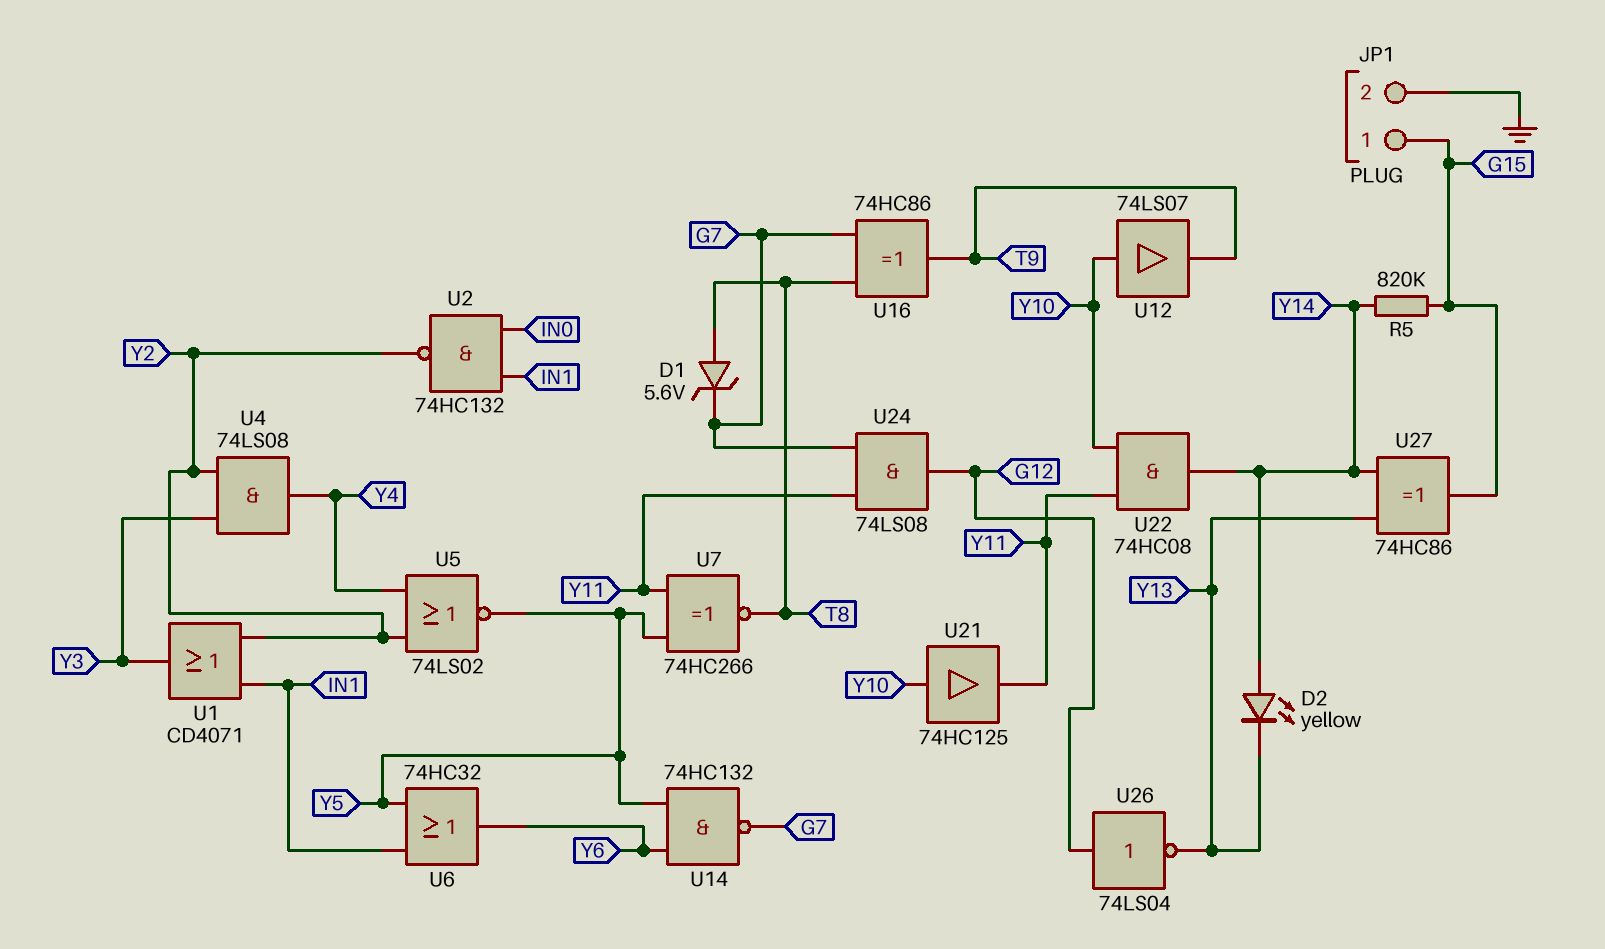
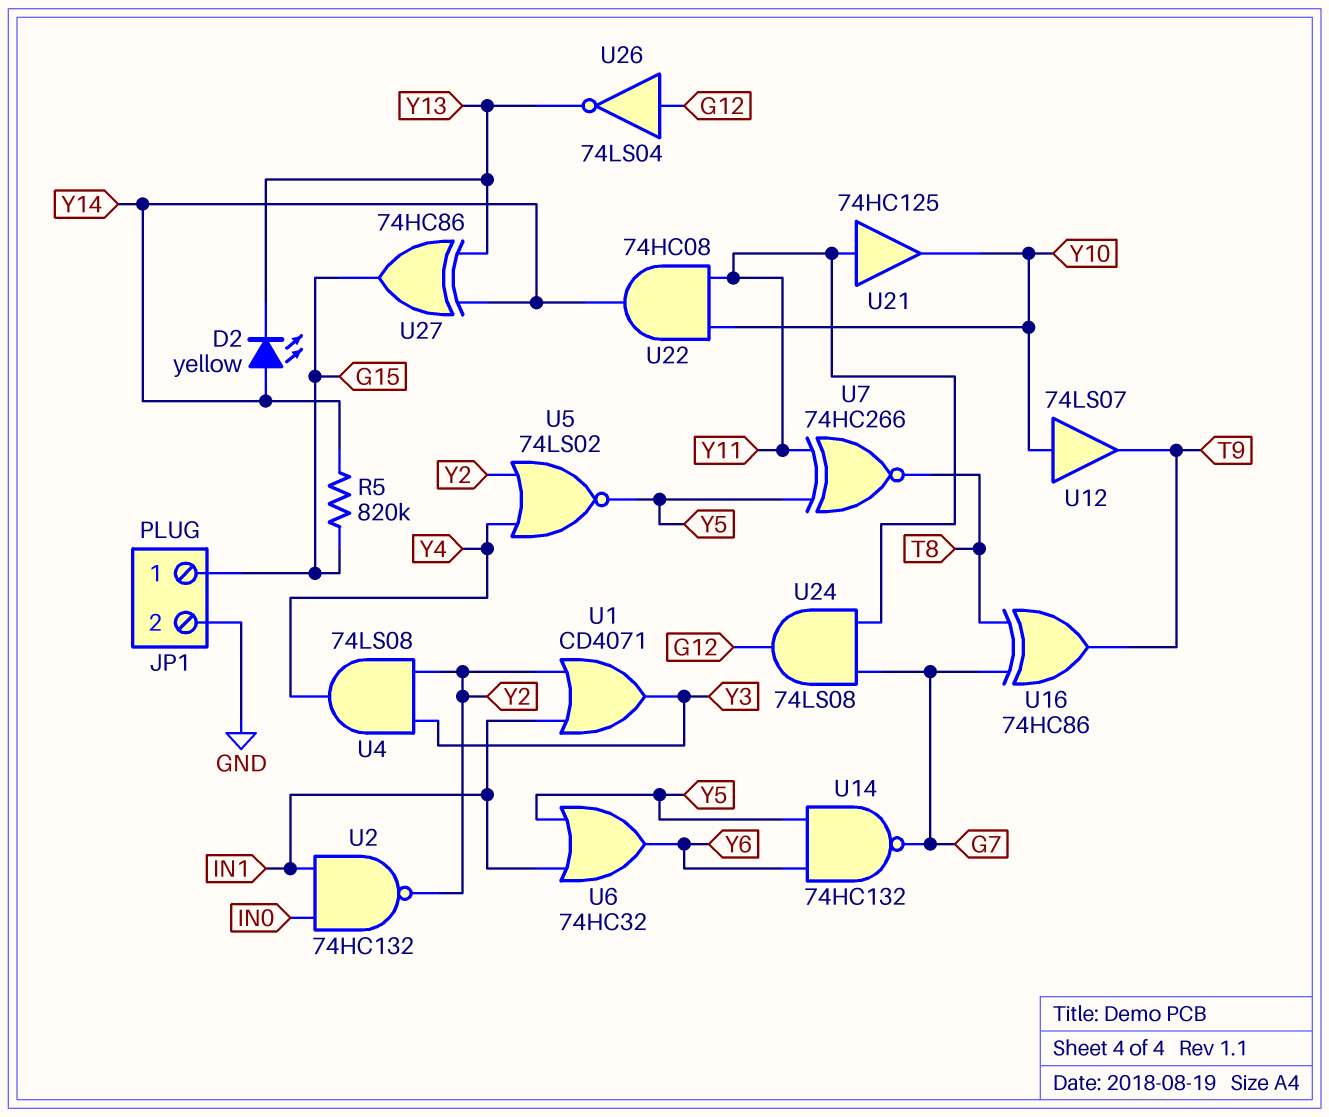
D1: zener 5.6V (A T8, K G7) -> none
U21: buffer 74HC125 (in Y10, out Y11) -> buffer 74HC125 (in Y11, out Y10)

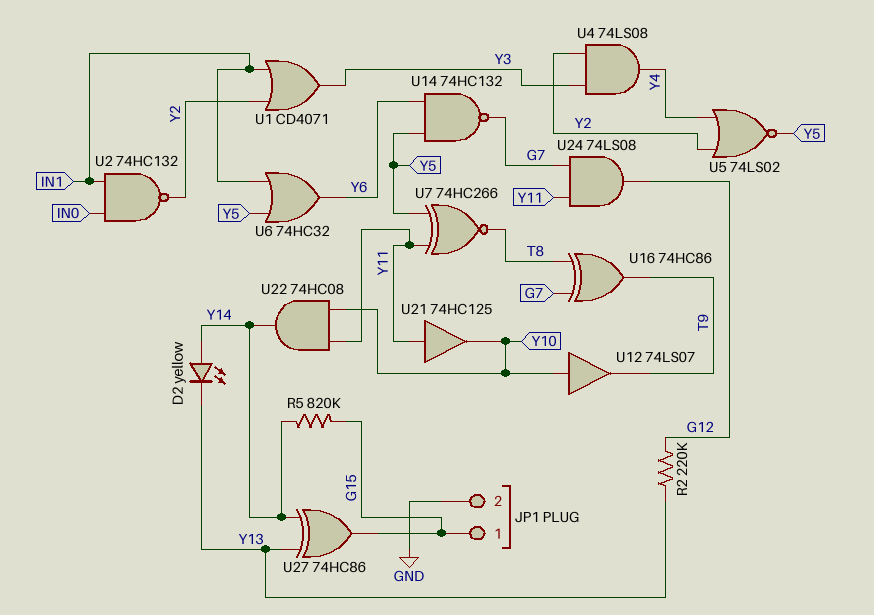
R2: none -> 220k (G12, Y13)
U26: NOT 74LS04 (in G12, out Y13) -> none

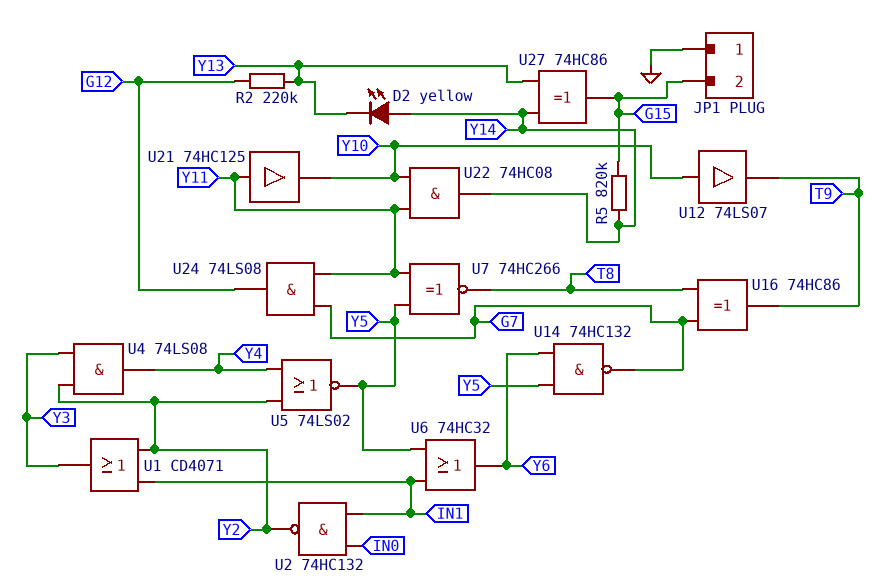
JP1 pin 1: G15 -> GND
JP1 pin 2: GND -> G15

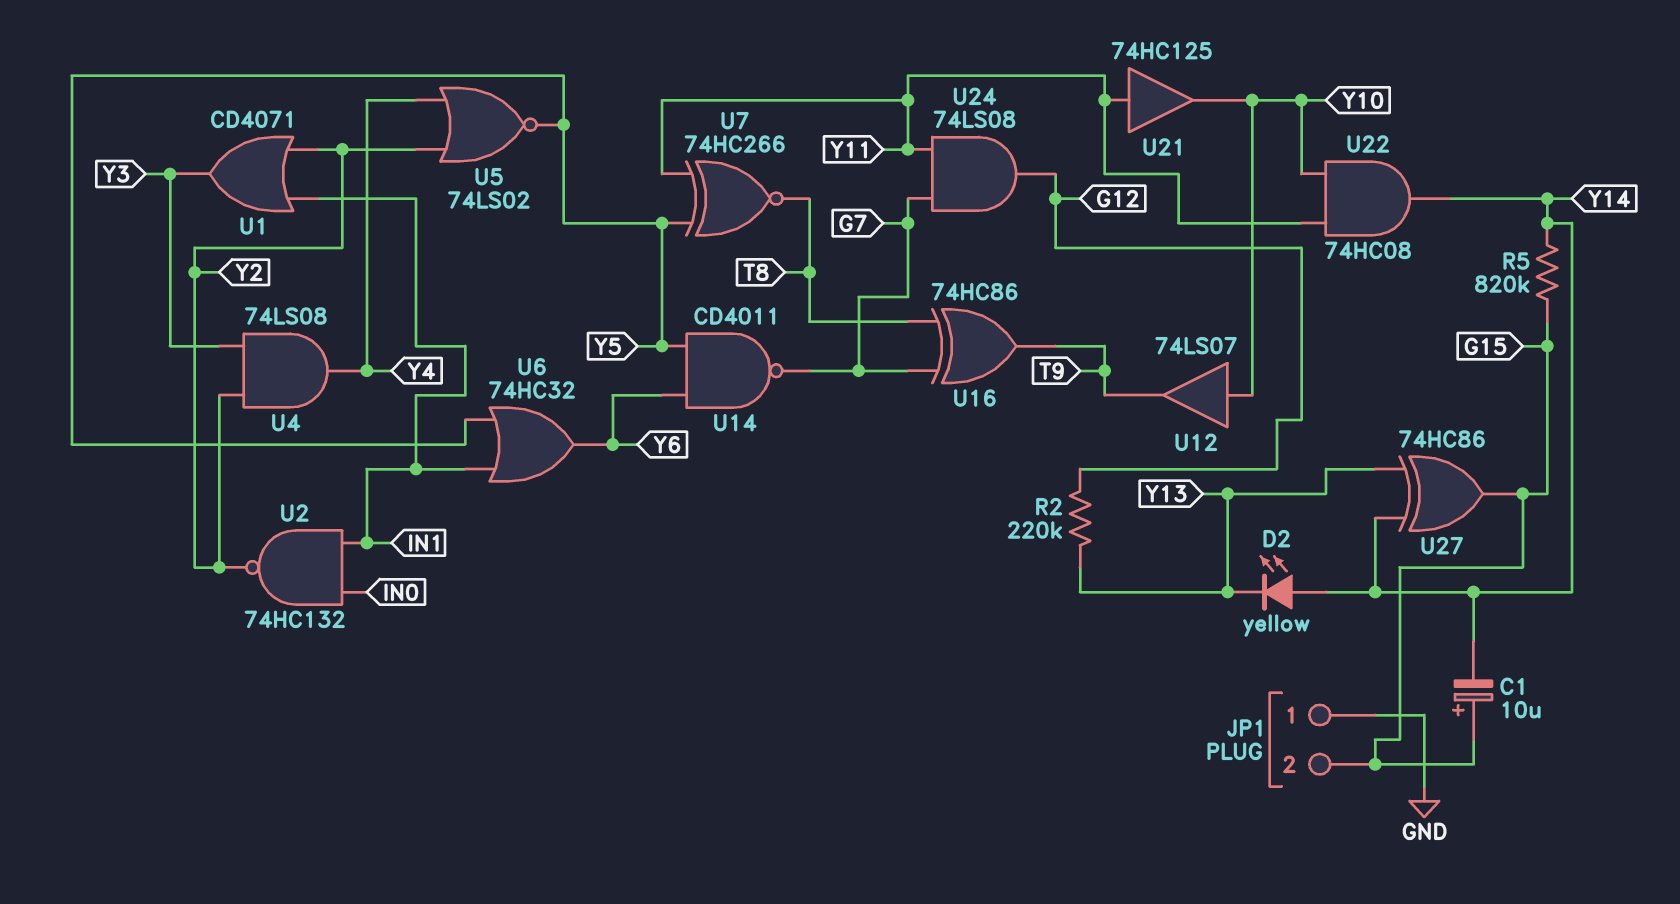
C1: none -> 10uF (plus G15, minus Y14)
U14: NAND 74HC132 (in Y5, in Y6, out G7) -> NAND CD4011 (in Y5, in Y6, out G7)

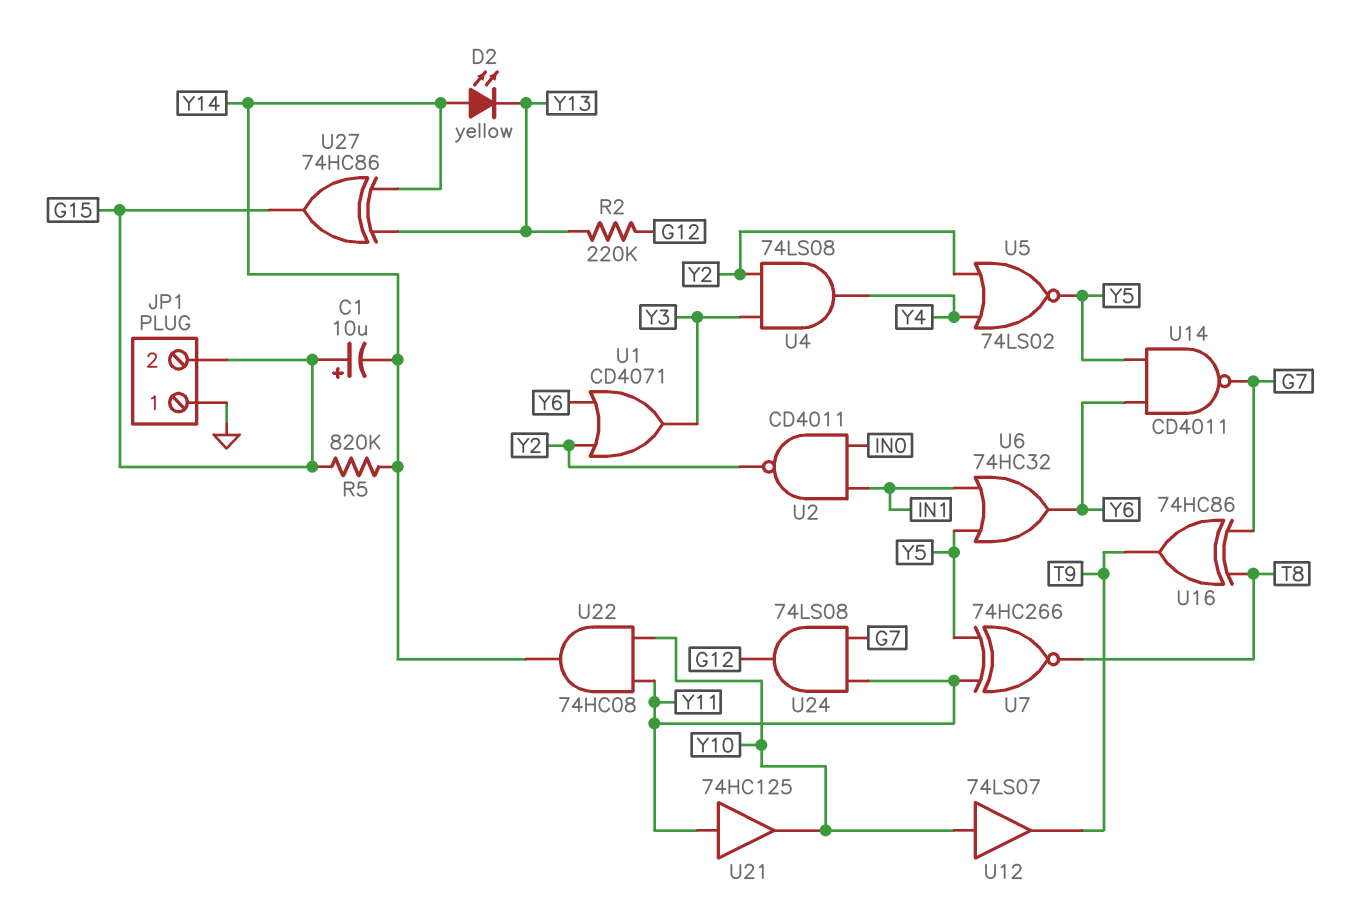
U1: OR CD4071 (in IN1, in Y2, out Y3) -> OR CD4071 (in Y2, in Y6, out Y3)
U2: NAND 74HC132 (in IN0, in IN1, out Y2) -> NAND CD4011 (in IN0, in IN1, out Y2)

